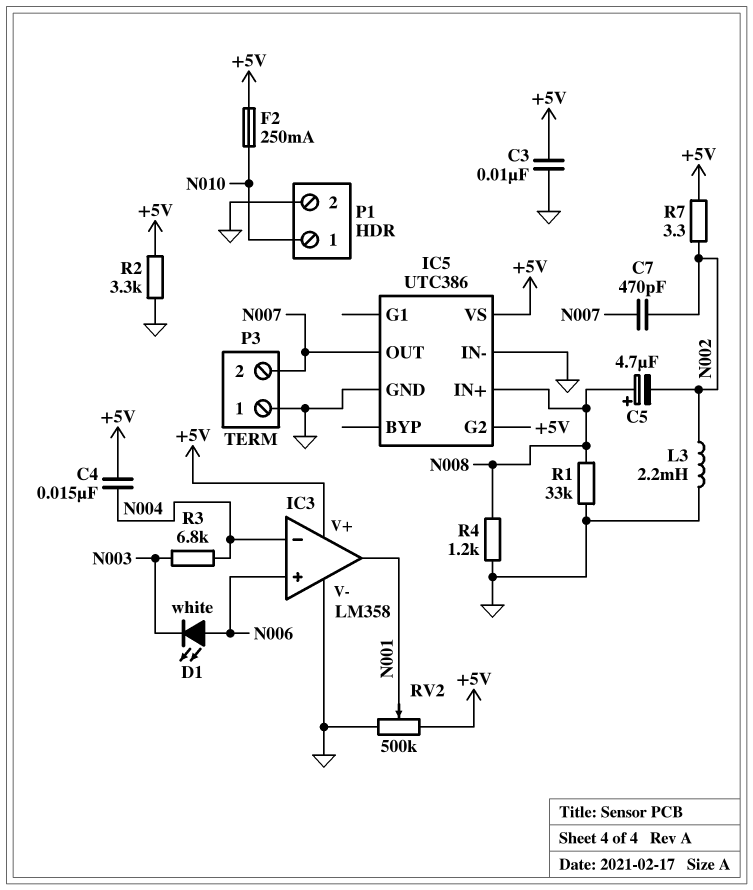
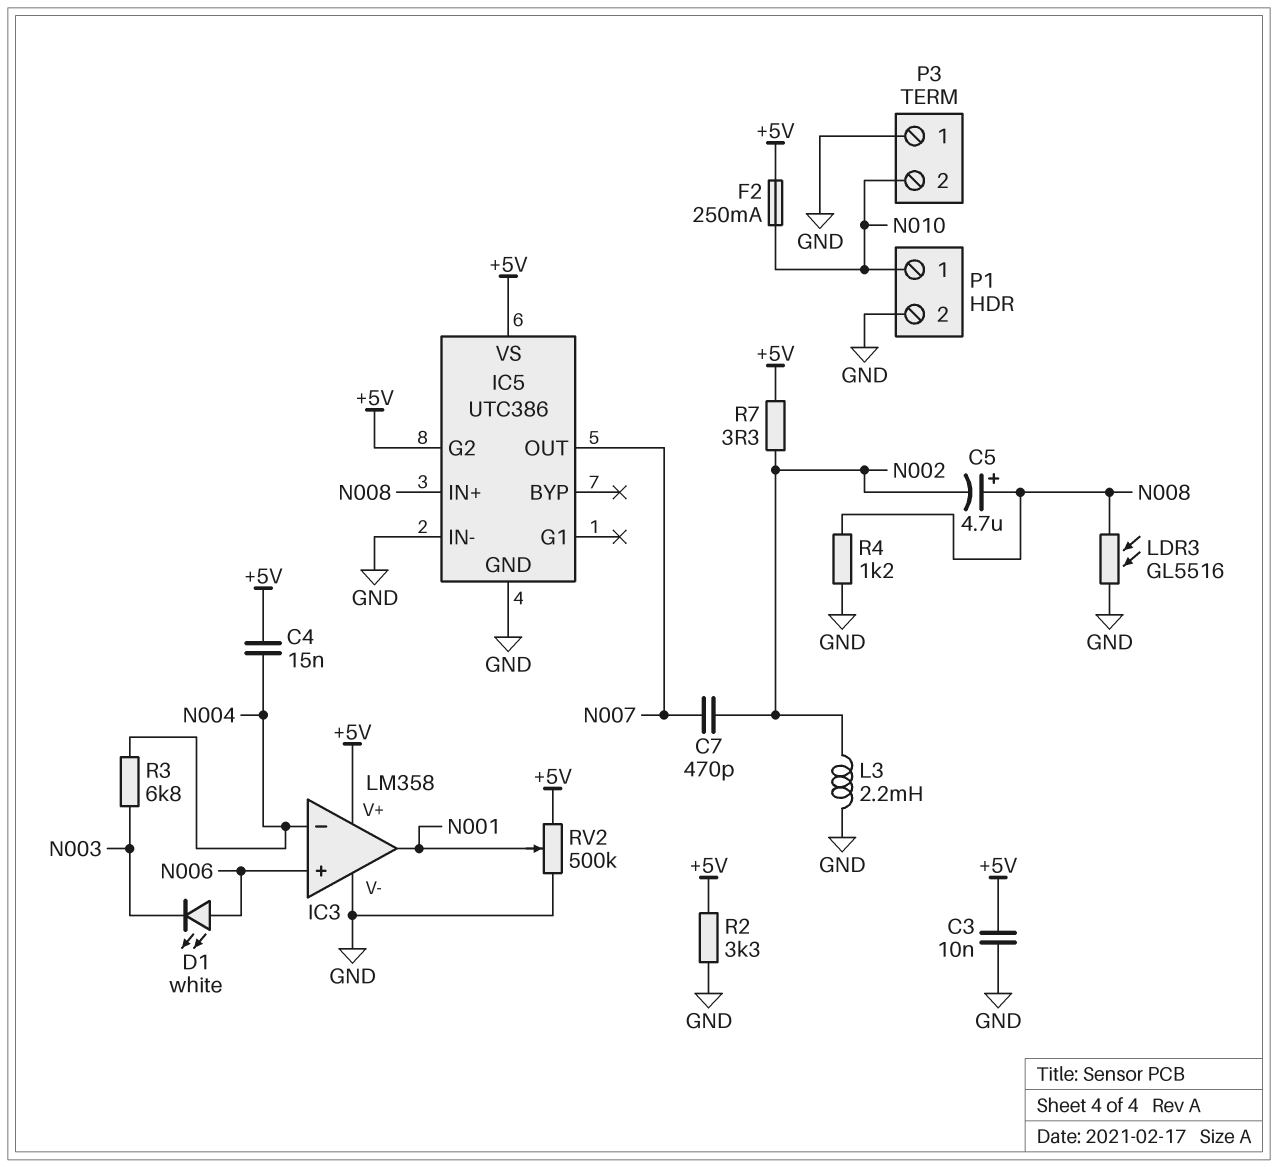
LDR3: none -> GL5516 (GND, N008)
P3 pin 2: N007 -> N010
R1: 33k (GND, N008) -> none

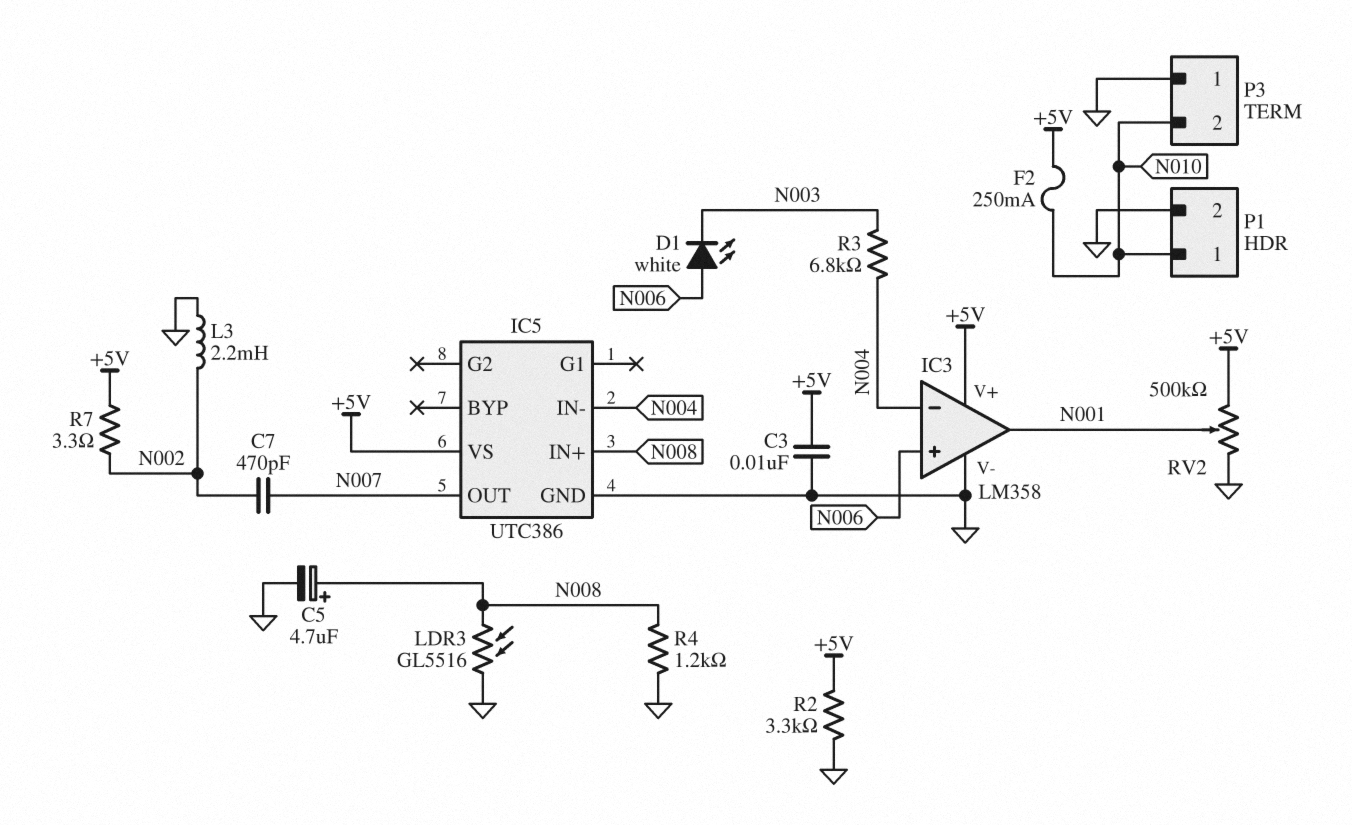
C4: 15nF (+5V, N004) -> none
C5: 4.7uF (plus N008, minus N002) -> 4.7uF (plus N008, minus GND)
IC5 pin G2: +5V -> none
IC5 pin IN-: GND -> N004

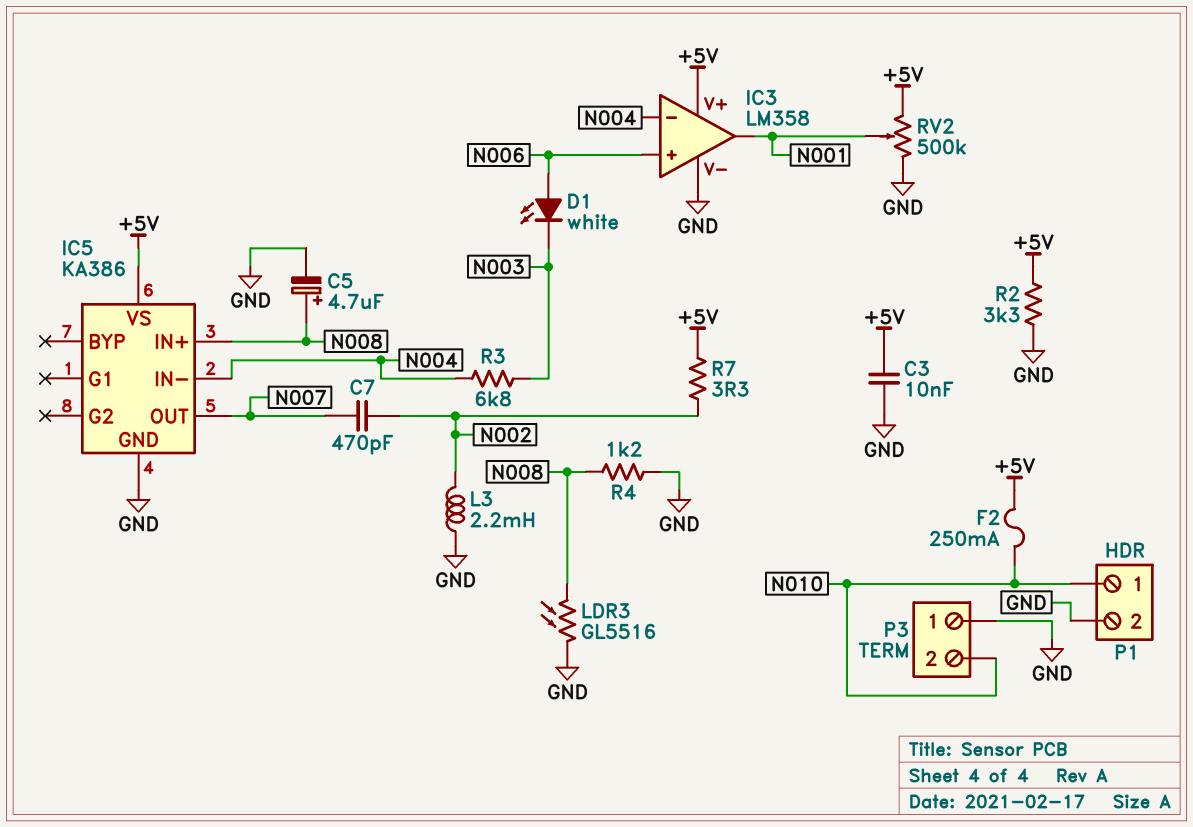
IC5: UTC386 -> KA386

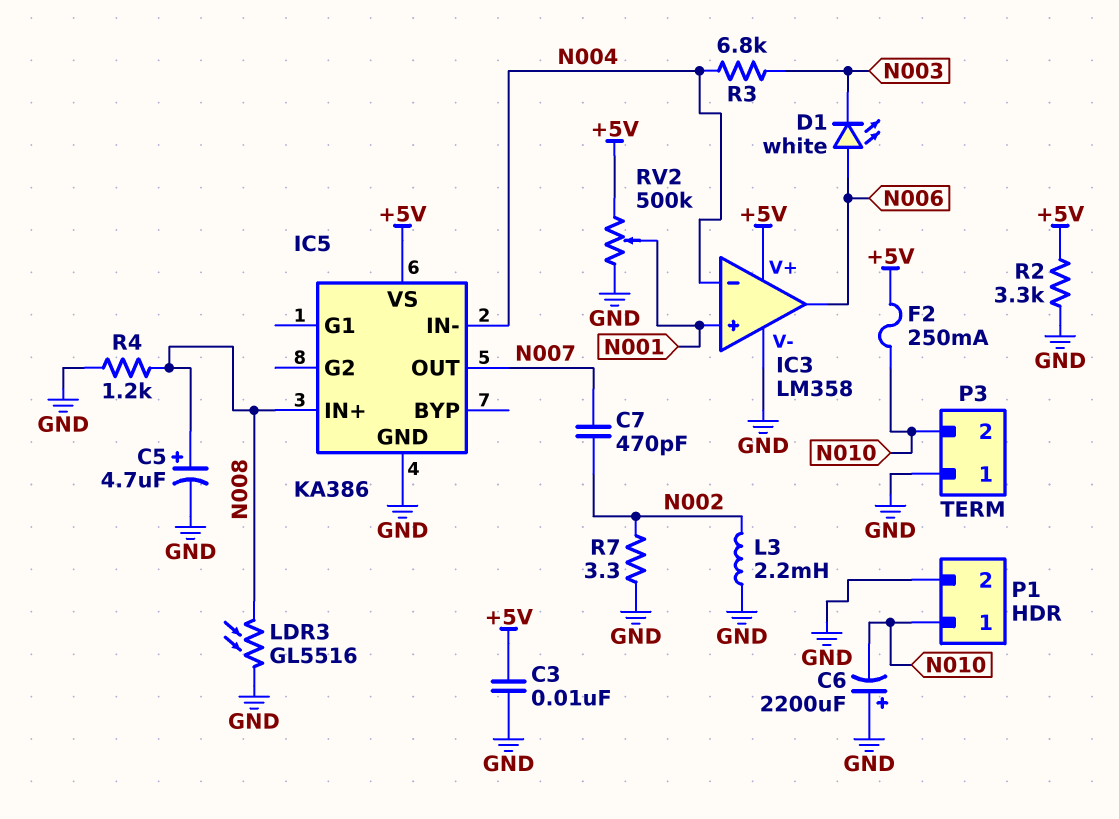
C6: none -> 2200uF (plus GND, minus N010)
IC3 pin in+: N006 -> N001
IC3 pin out: N001 -> N006
R7: 3.3 (+5V, N002) -> 3.3 (GND, N002)

